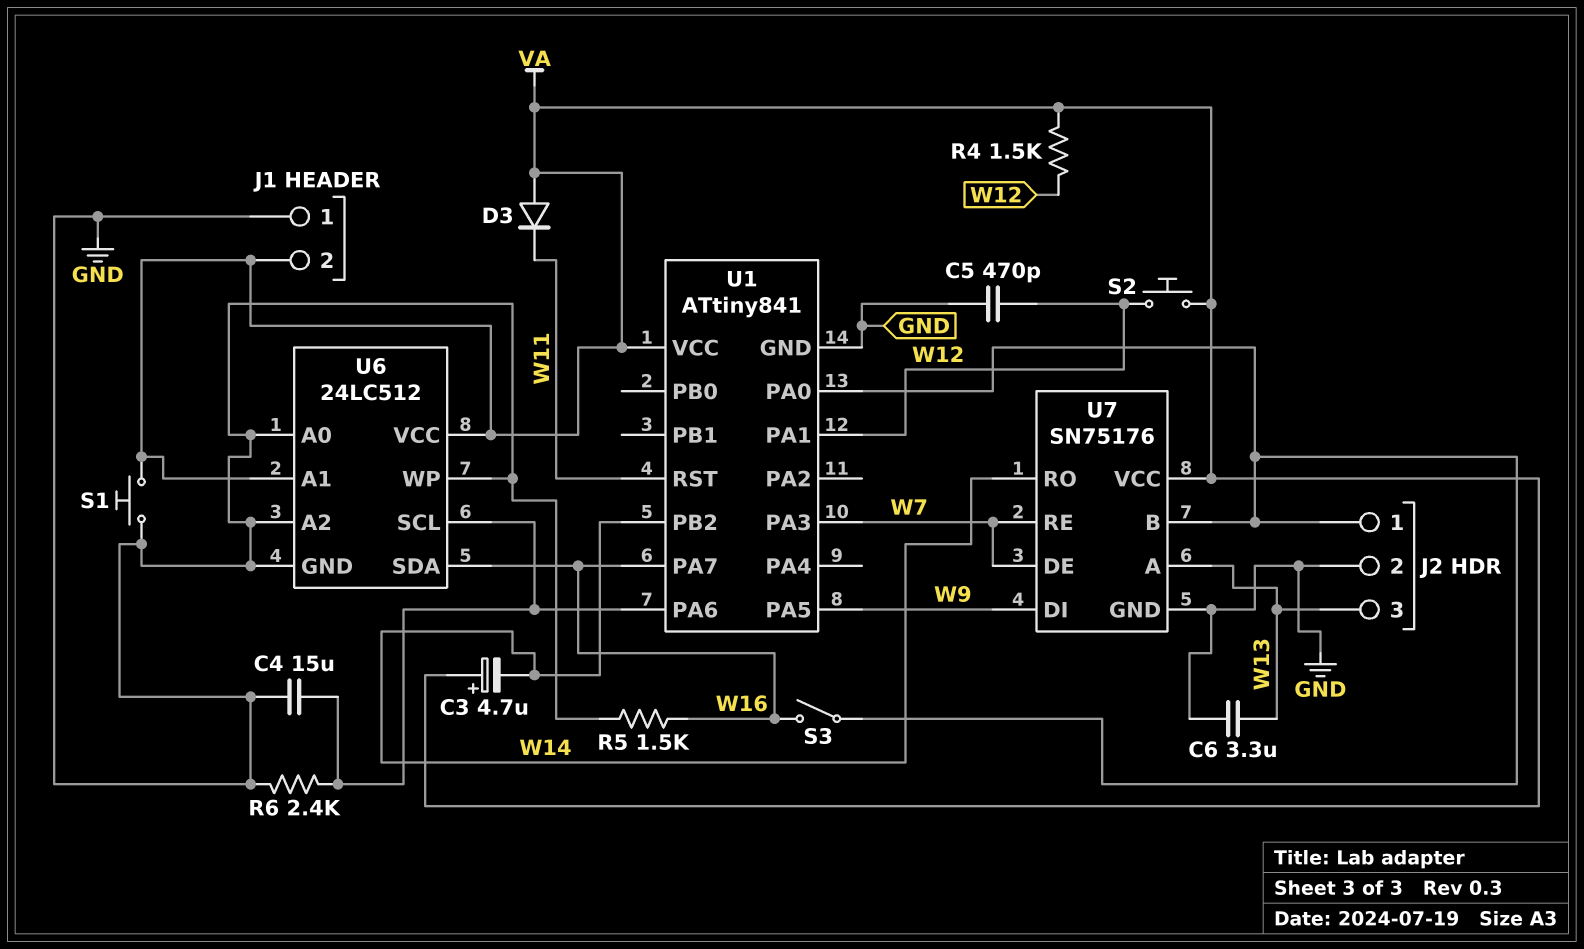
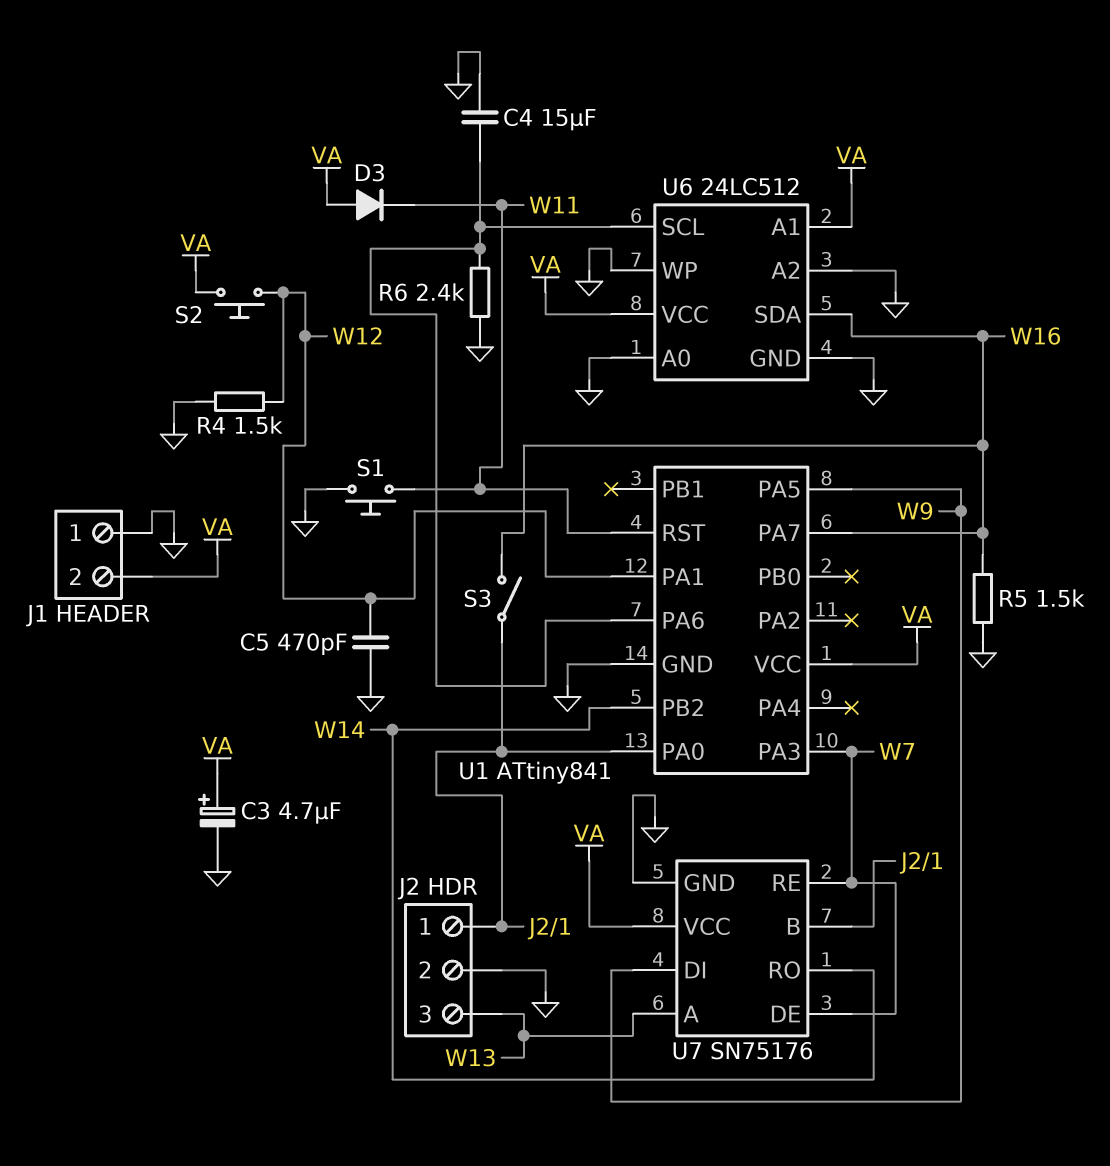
C3: 4.7uF (plus VA, minus W14) -> 4.7uF (plus VA, minus GND)
C6: 3.3uF (GND, W13) -> none
R4: 1.5k (VA, W12) -> 1.5k (GND, W12)
S1: button (GND, VA) -> button (GND, W11)

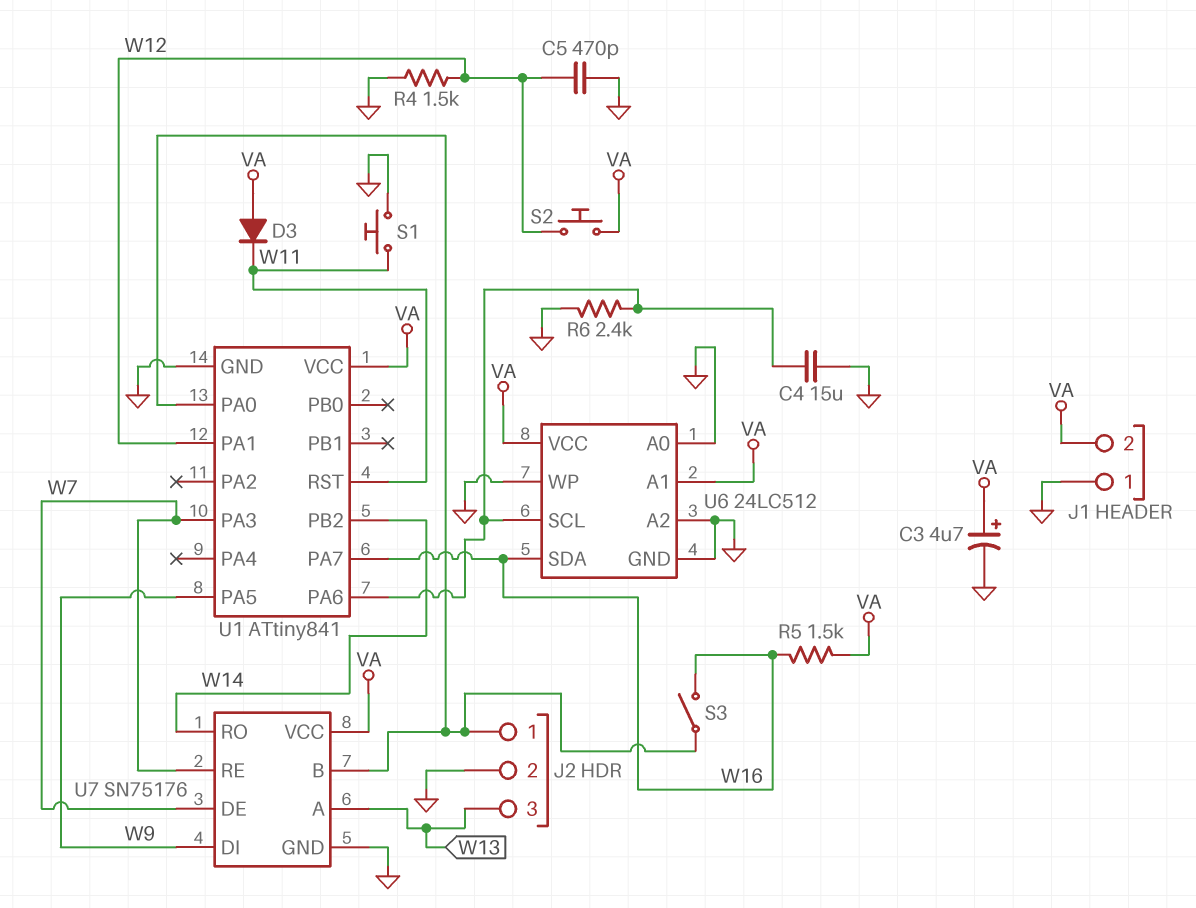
R5: 1.5k (GND, W16) -> 1.5k (VA, W16)

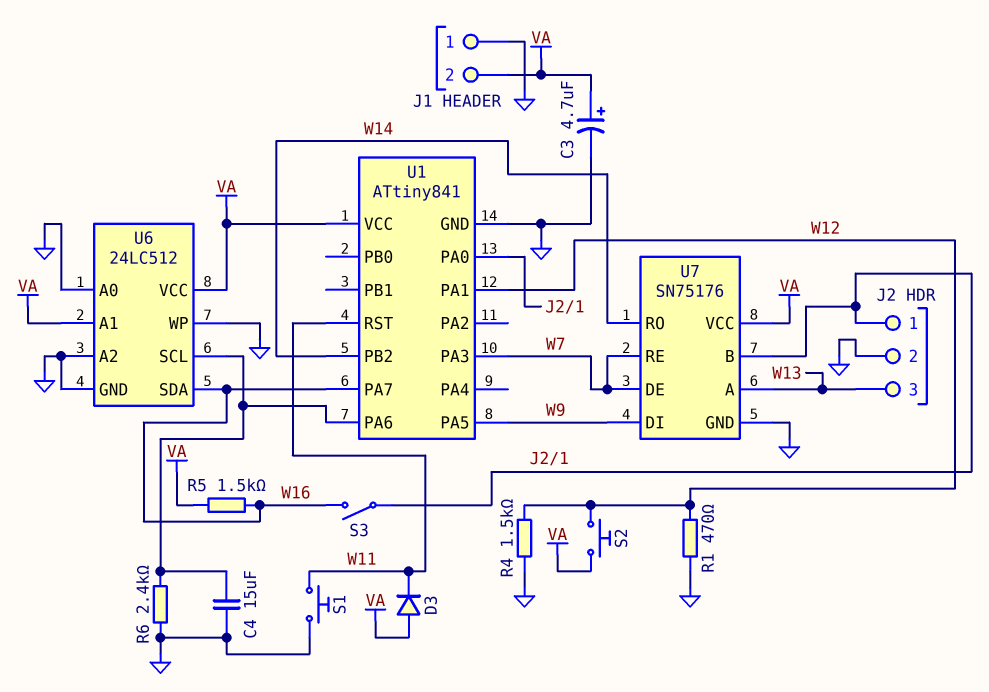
C5: 470pF (GND, W12) -> none
R1: none -> 470 (GND, W12)

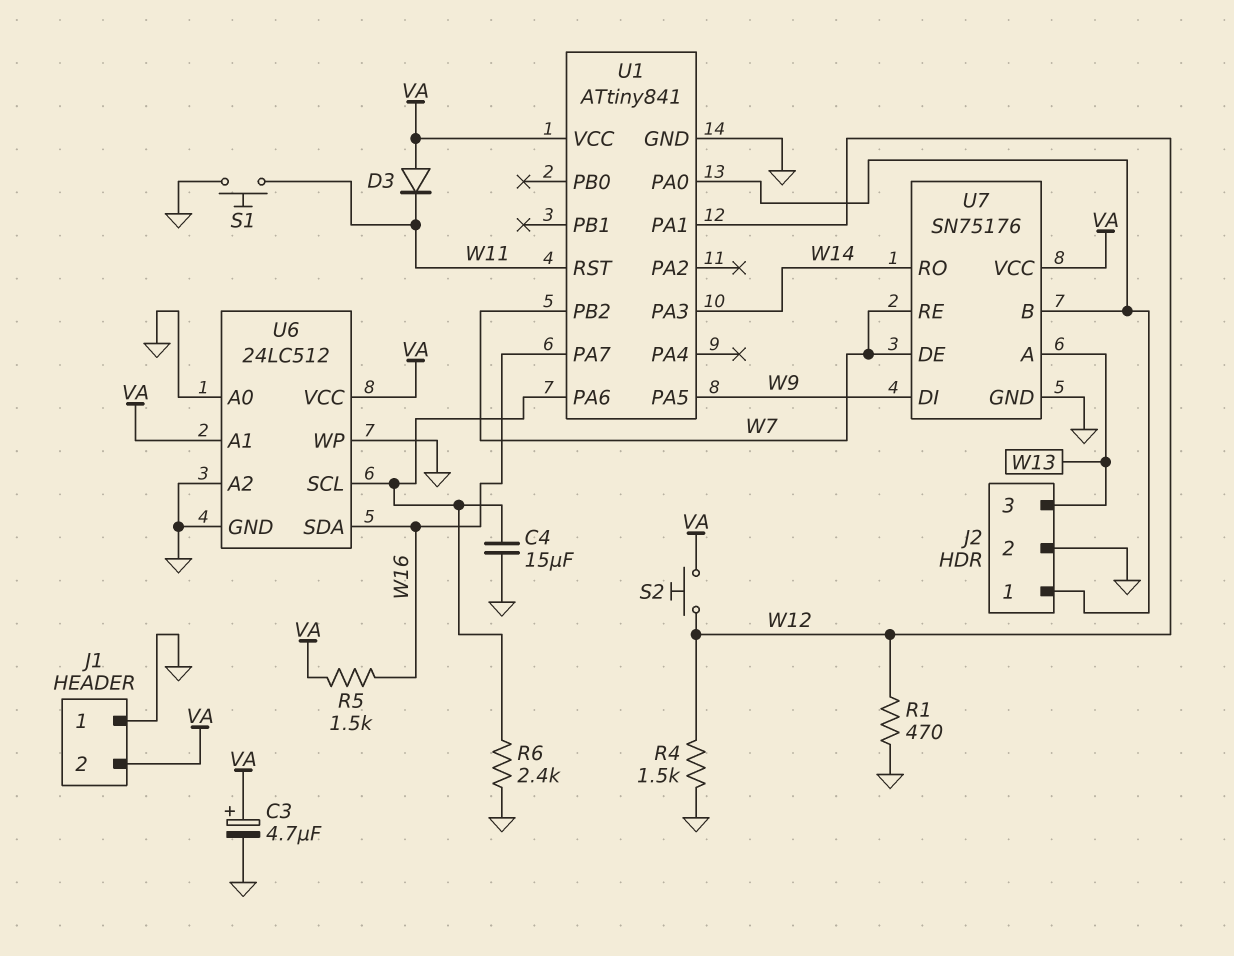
S3: switch (J2/1, W16) -> none
U1 pin PA3: W7 -> W14
U1 pin PB2: W14 -> W7

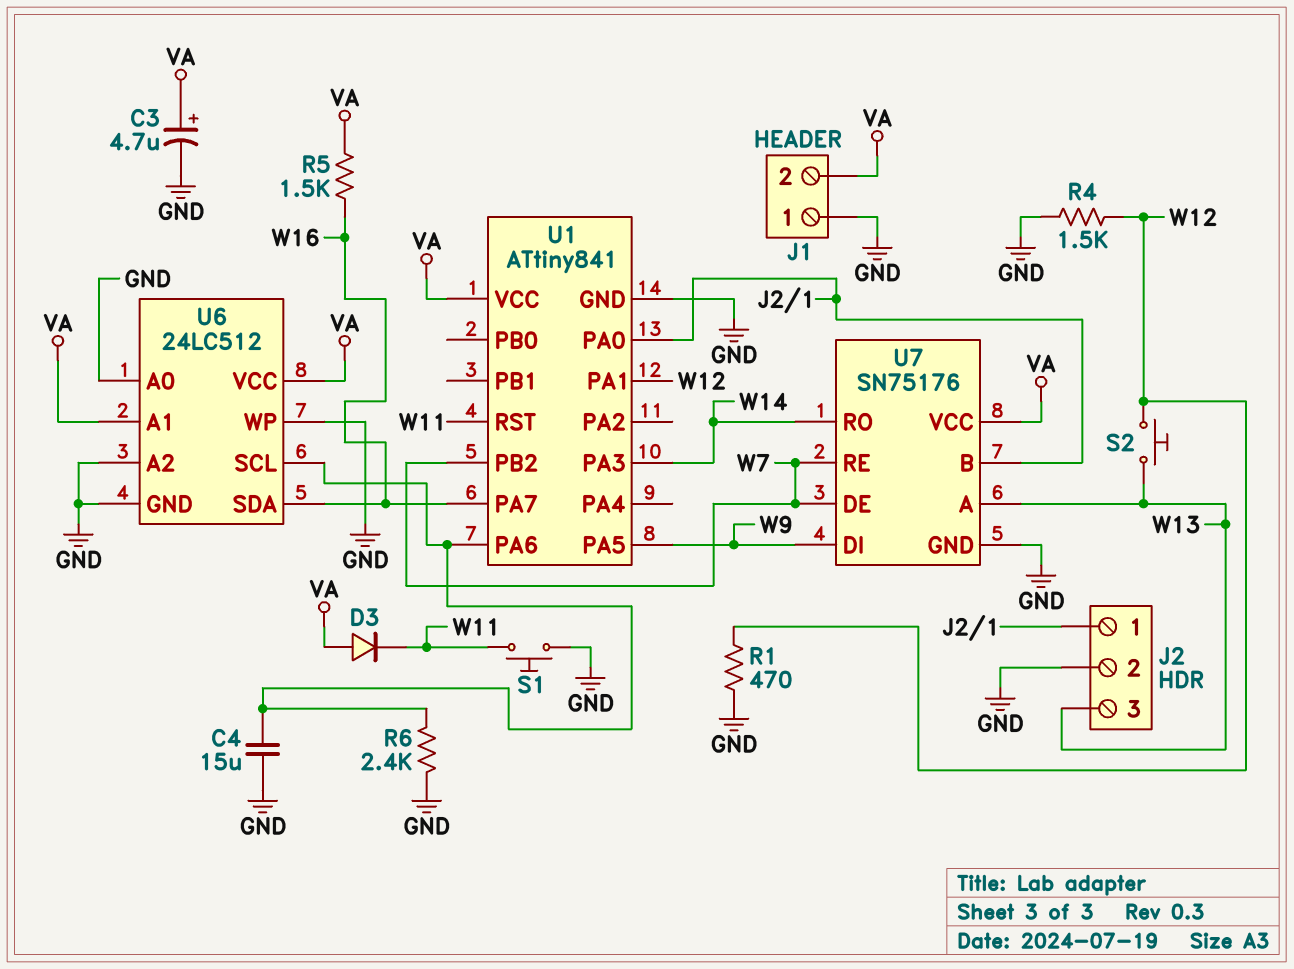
S2: button (VA, W12) -> button (W12, W13)

